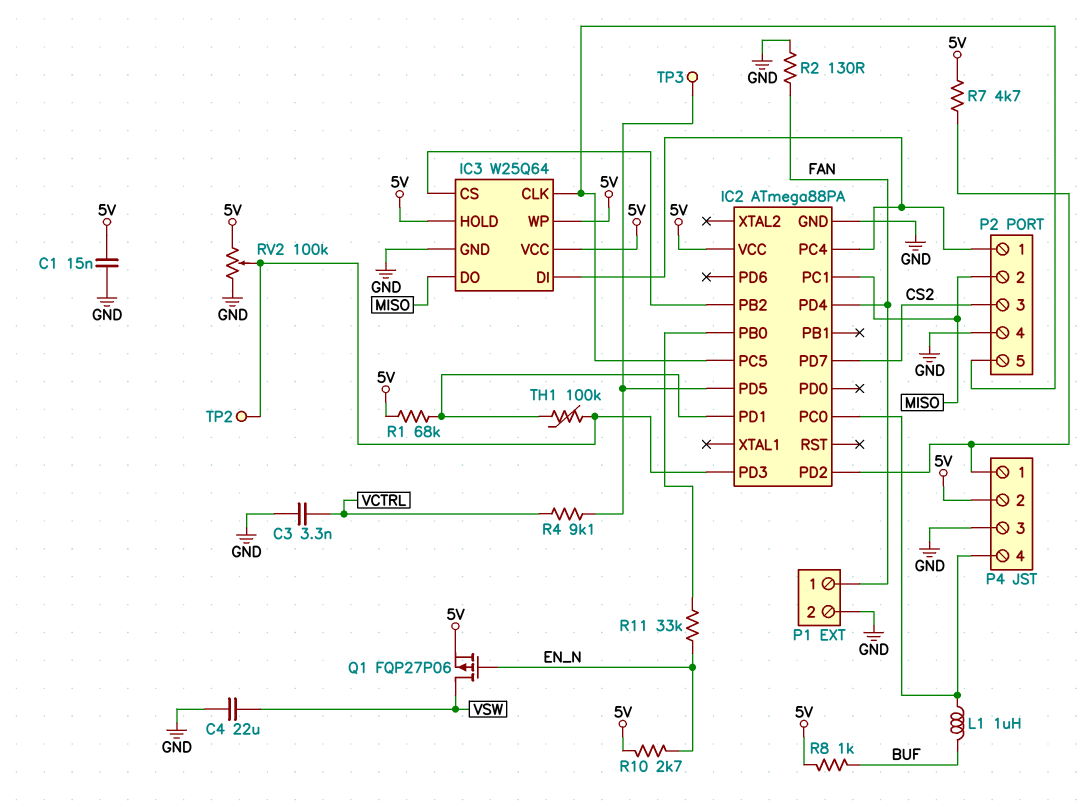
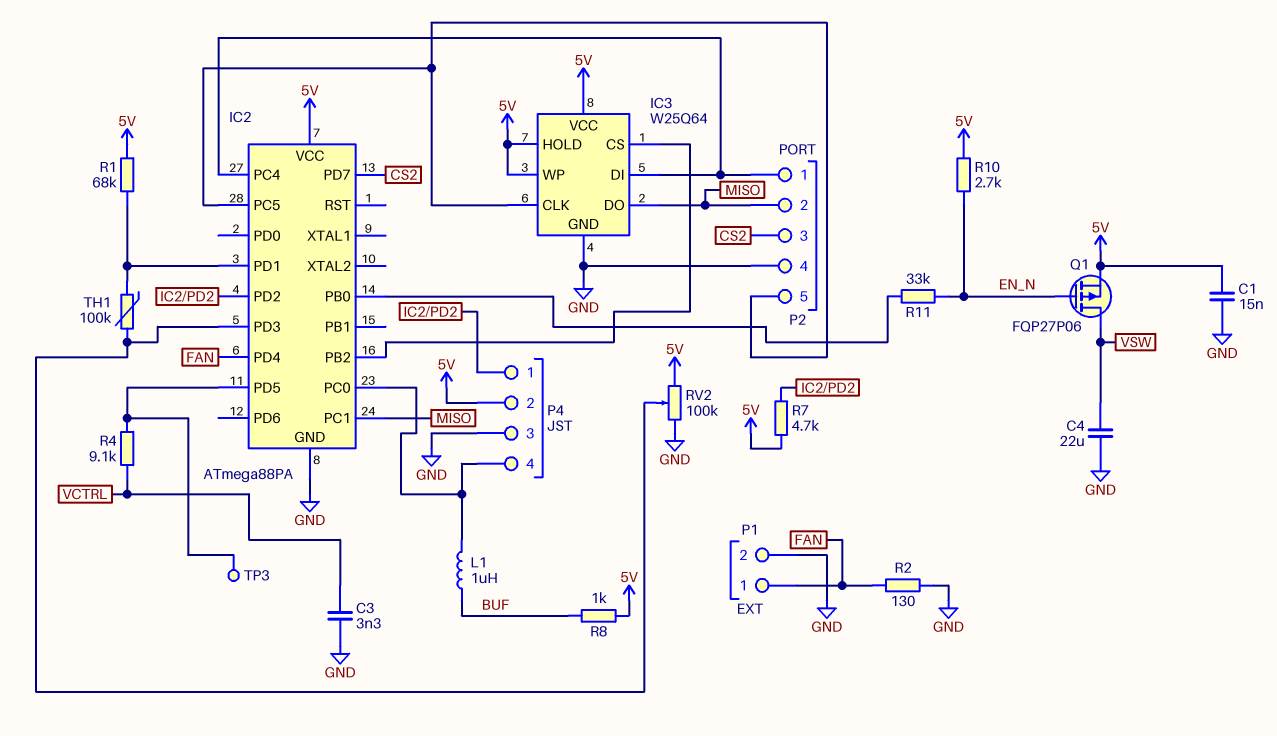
TP2: test point (IC2/PD3) -> none

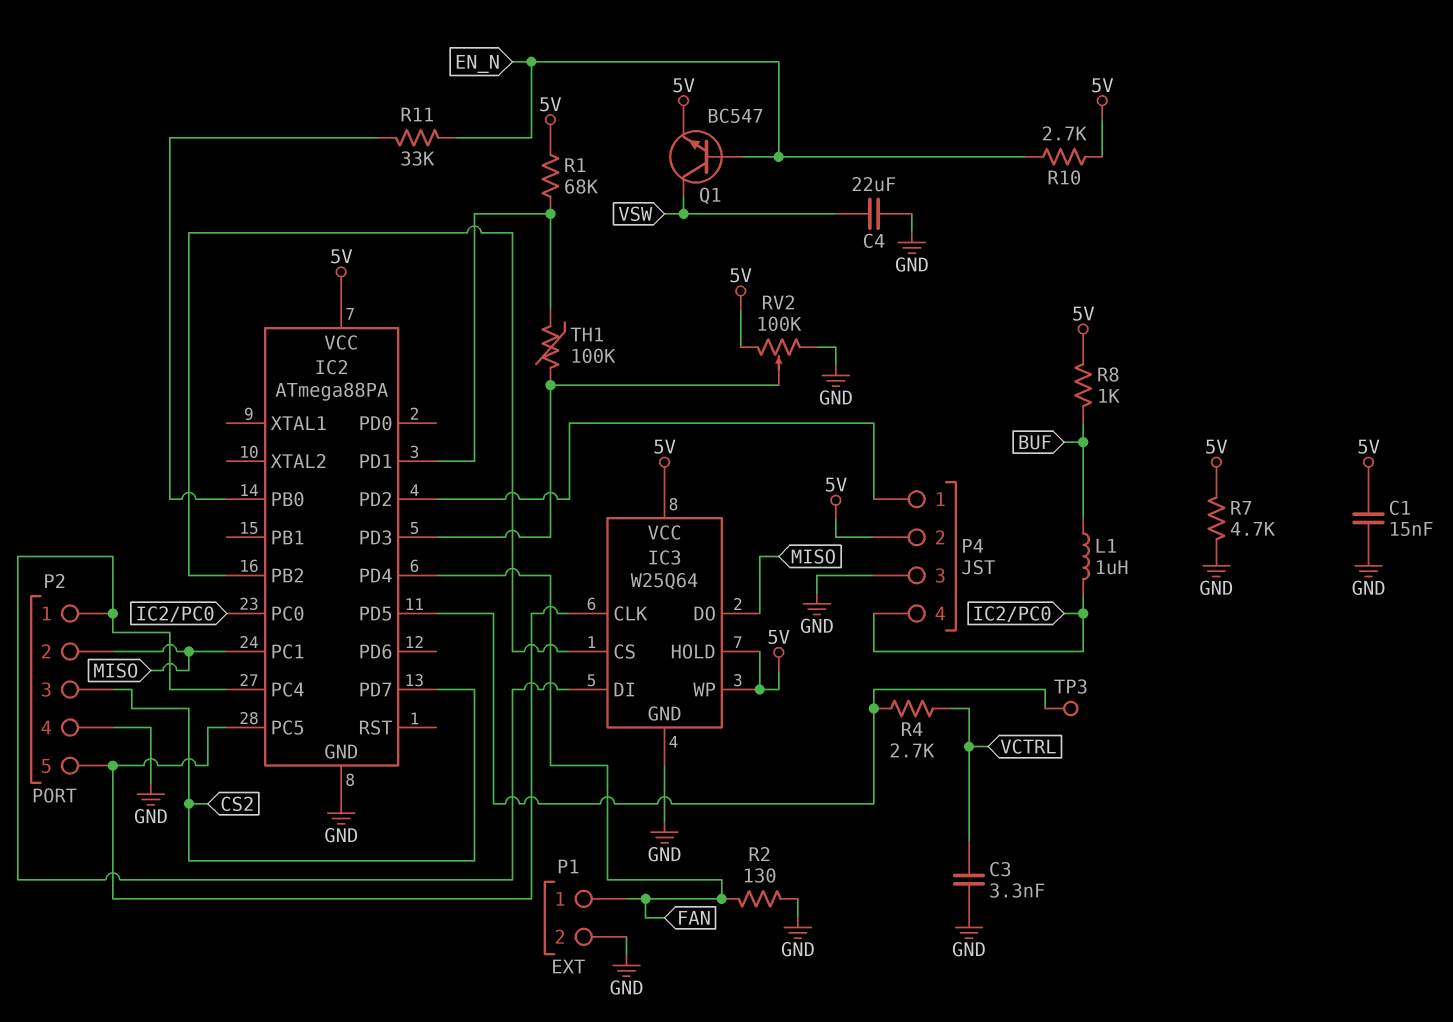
Q1: PMOS FQP27P06 (G EN_N, D VSW, S 5V) -> NPN BC547 (B EN_N, C VSW, E 5V)
R4: 9.1k (IC2/PD5, VCTRL) -> 2.7k (IC2/PD5, VCTRL)
R7: 4.7k (5V, IC2/PD2) -> 4.7k (5V, GND)

